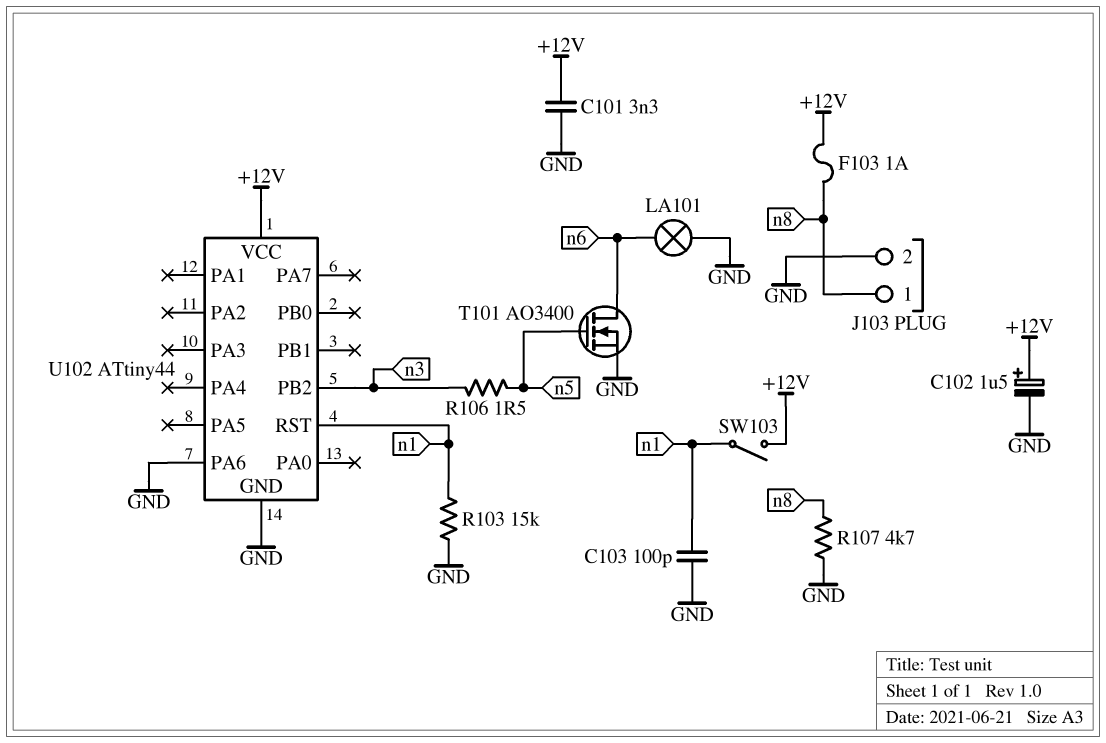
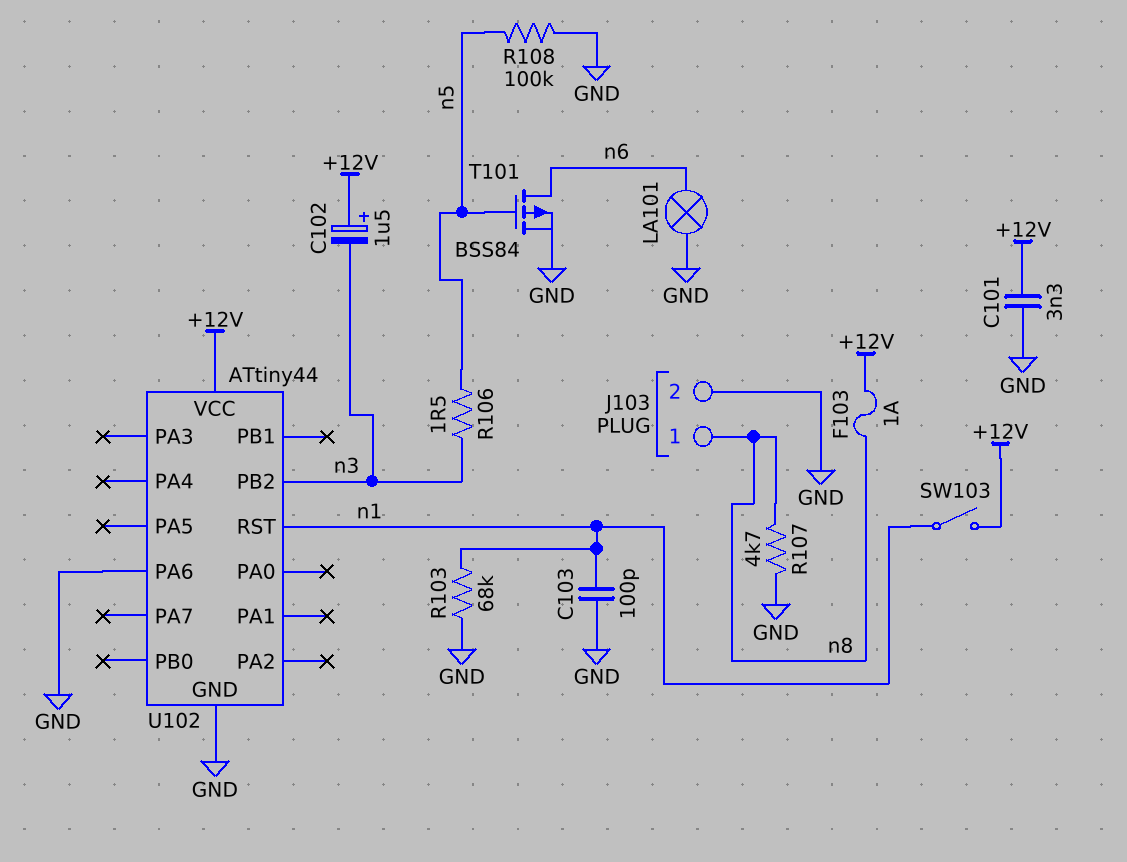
C102: 1.5uF (plus +12V, minus GND) -> 1.5uF (plus +12V, minus n3)
R103: 15k (GND, n1) -> 68k (GND, n1)
R108: none -> 100k (GND, n5)
T101: NMOS AO3400 (G n5, D n6, S GND) -> PMOS BSS84 (G n5, D n6, S GND)

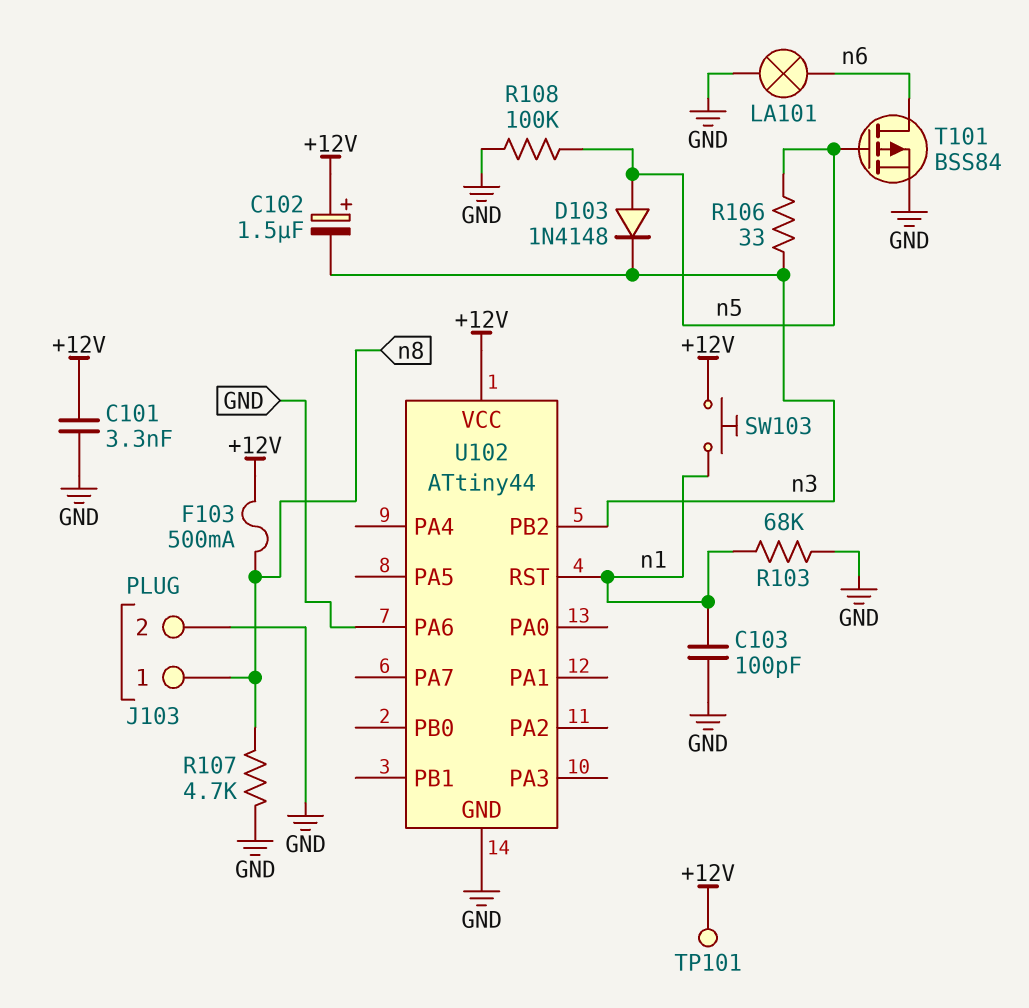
D103: none -> diode 1N4148 (A n5, K n3)
F103: 1A (+12V, n8) -> 500mA (+12V, n8)
R106: 1.5 (n3, n5) -> 33 (n3, n5)
SW103: switch (+12V, n1) -> button (+12V, n1)
TP101: none -> test point (+12V)

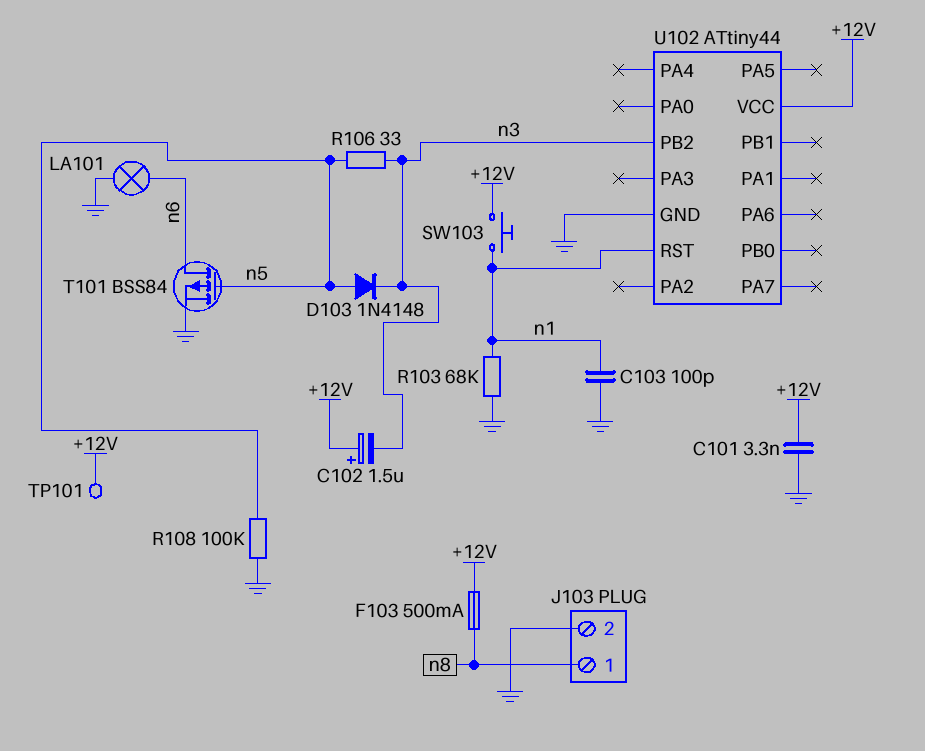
R107: 4.7k (GND, n8) -> none
U102 pin PA6: GND -> none

